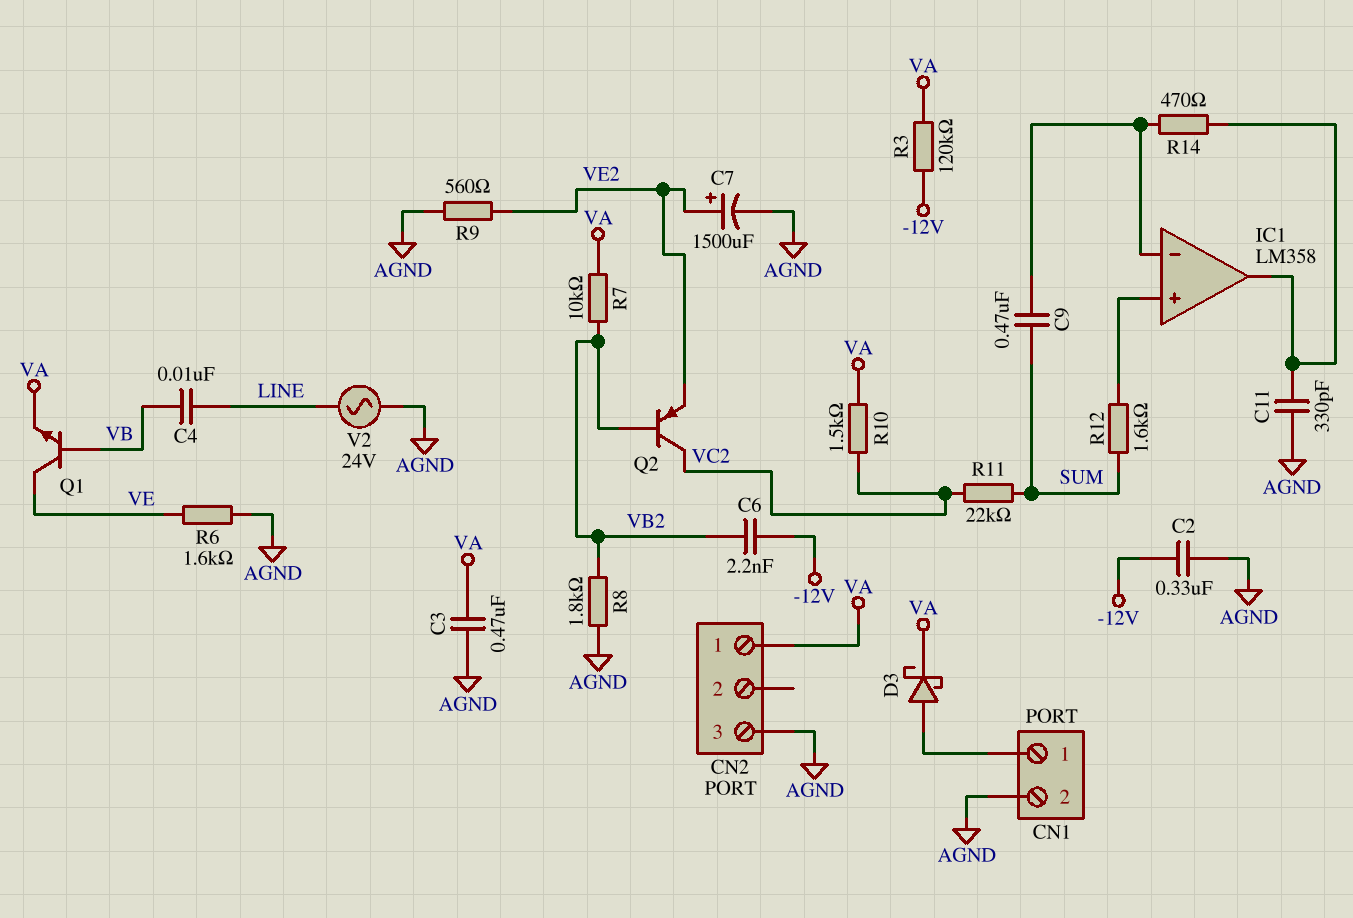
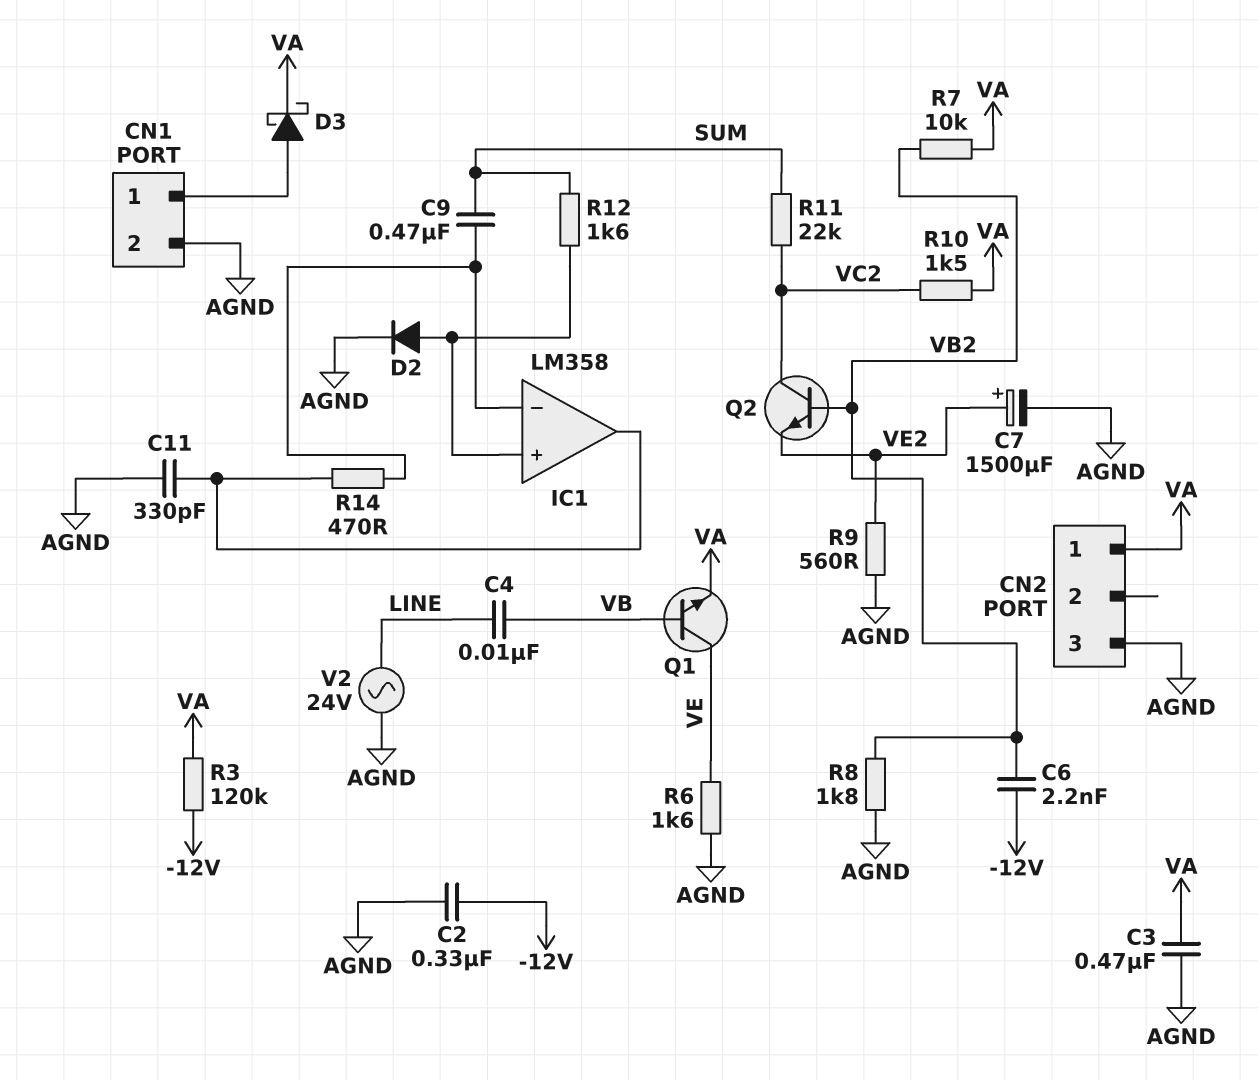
D2: none -> diode (A IC1/in+, K AGND)
Q2: PNP (B VB2, C VC2, E VE2) -> NPN (B VB2, C VC2, E VE2)

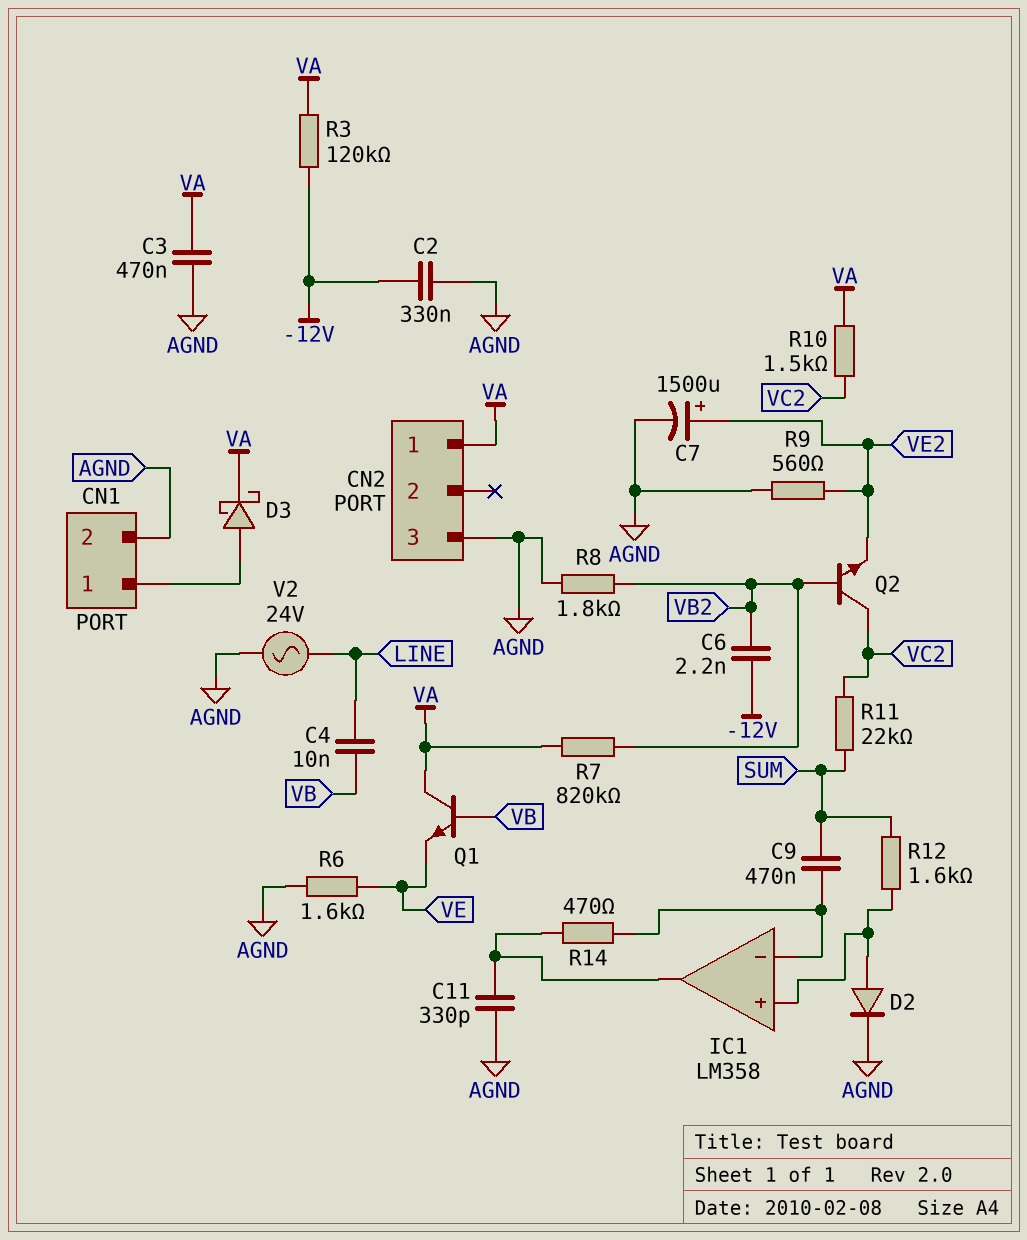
Q1: NPN (B VB, C VE, E VA) -> NPN (B VB, C VA, E VE)
R7: 10k (VA, VB2) -> 820k (VA, VB2)

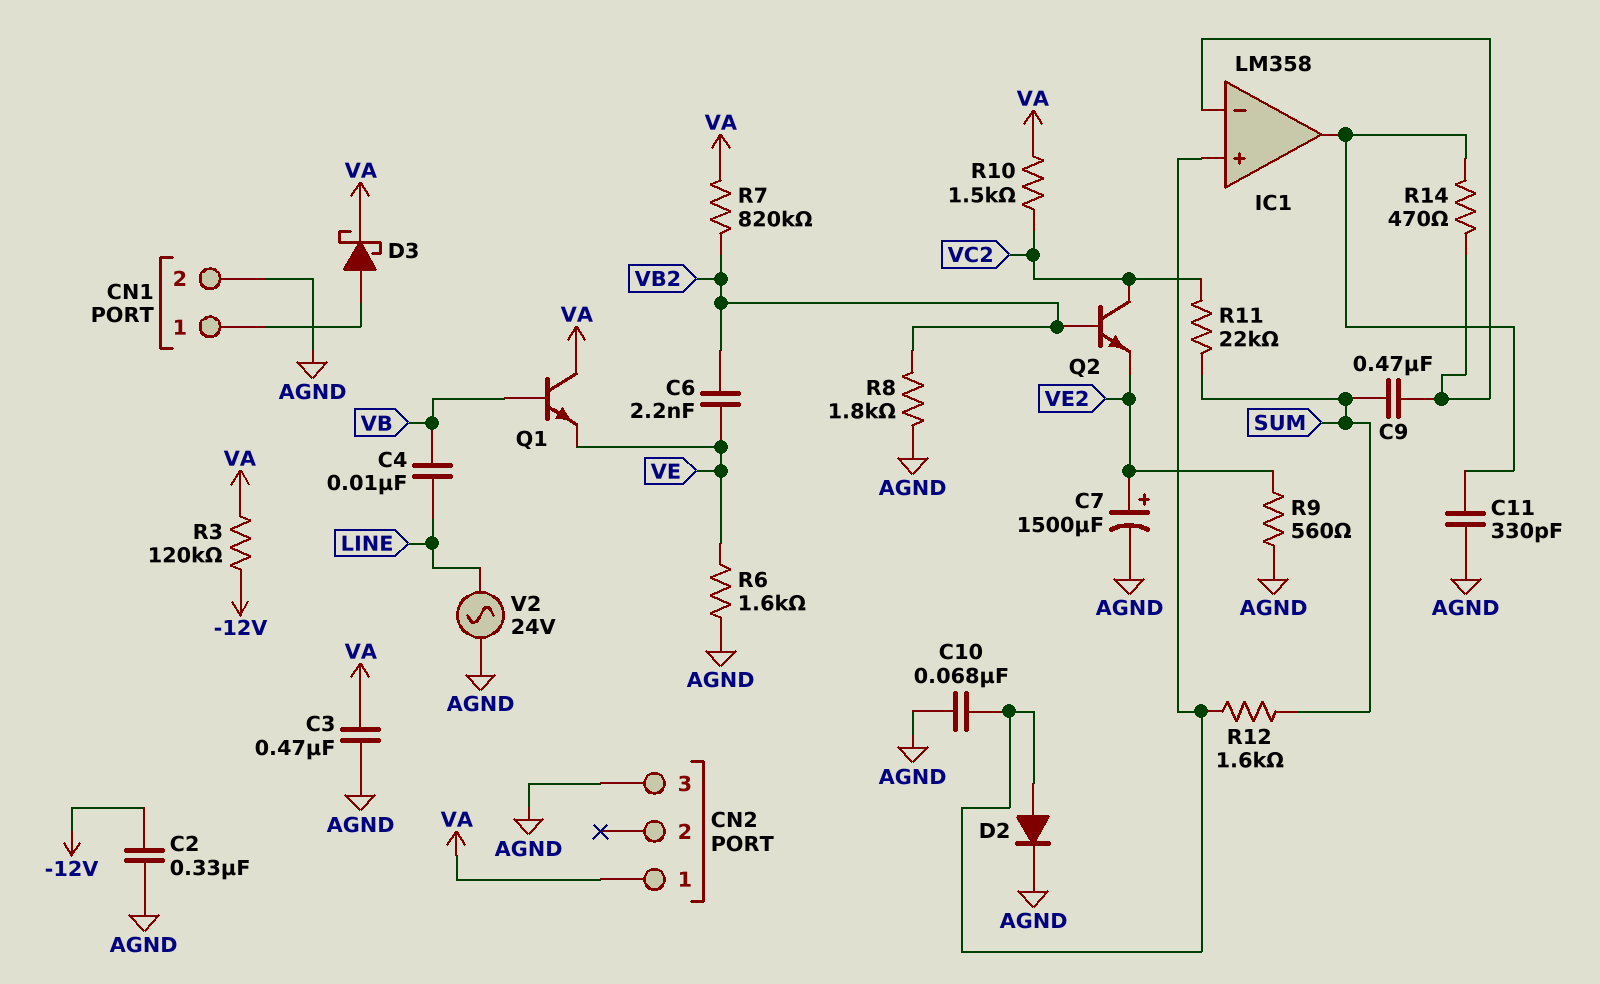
C6: 2.2nF (-12V, VB2) -> 2.2nF (VB2, VE)
C10: none -> 68nF (AGND, IC1/in+)

